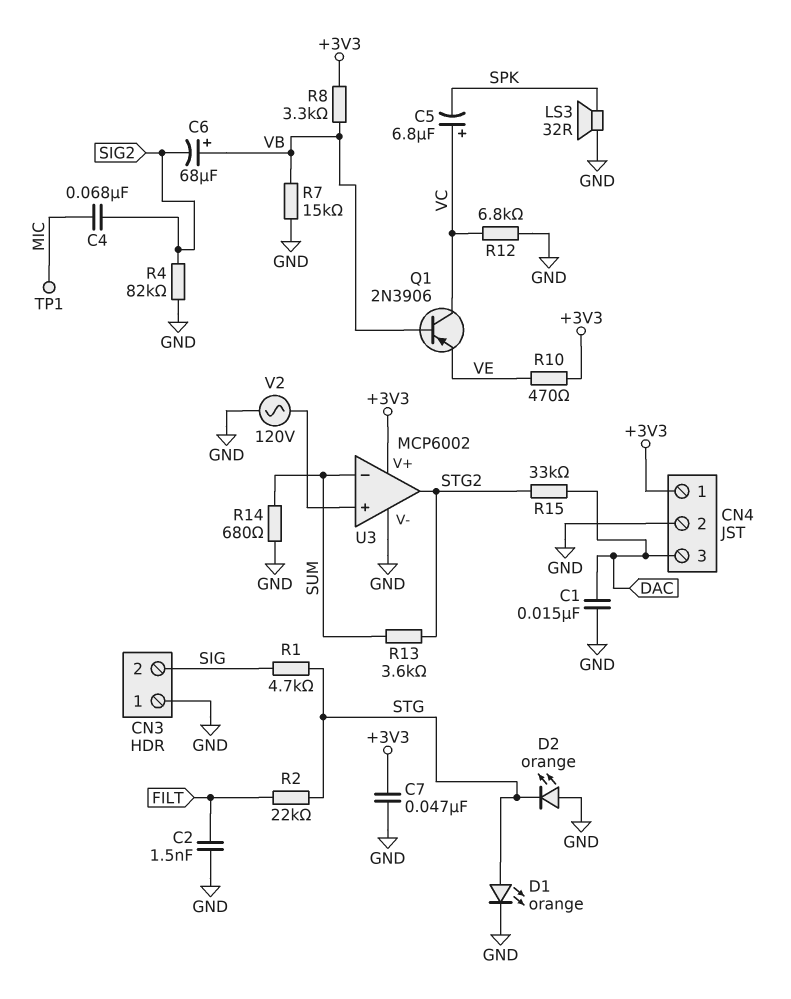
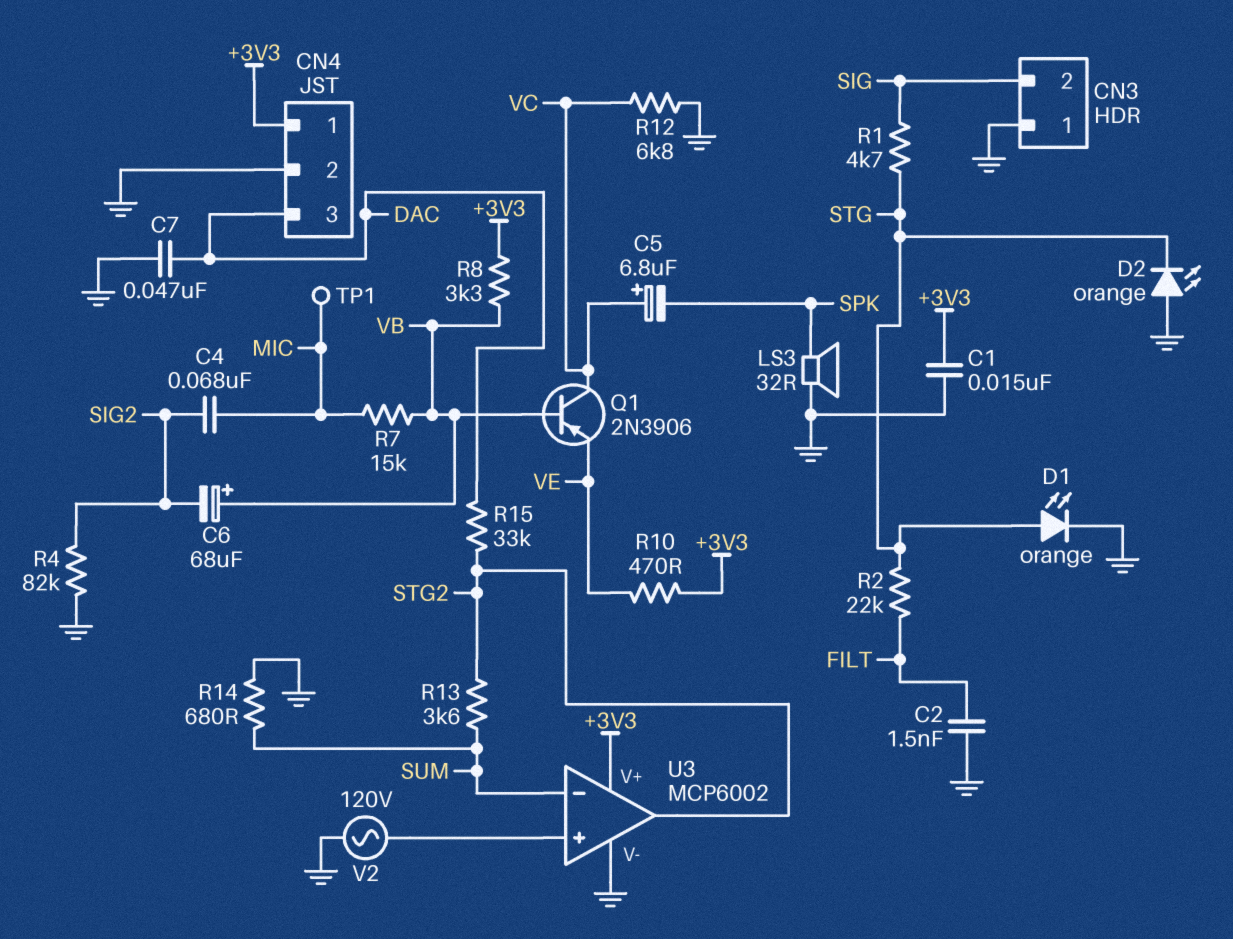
C1: 15nF (DAC, GND) -> 15nF (+3V3, GND)
C7: 47nF (+3V3, GND) -> 47nF (DAC, GND)
R7: 15k (GND, VB) -> 15k (MIC, VB)

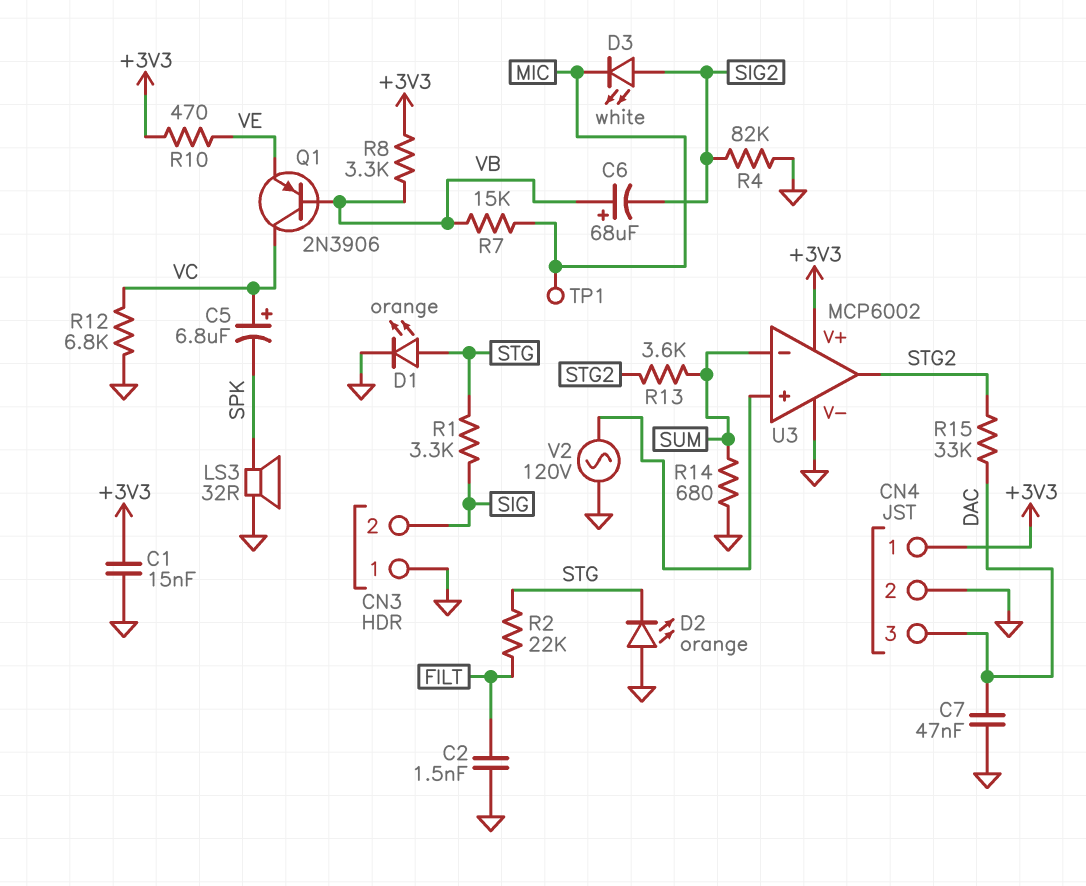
C4: 68nF (MIC, SIG2) -> none
D3: none -> LED white (A SIG2, K MIC)
R1: 4.7k (SIG, STG) -> 3.3k (SIG, STG)

